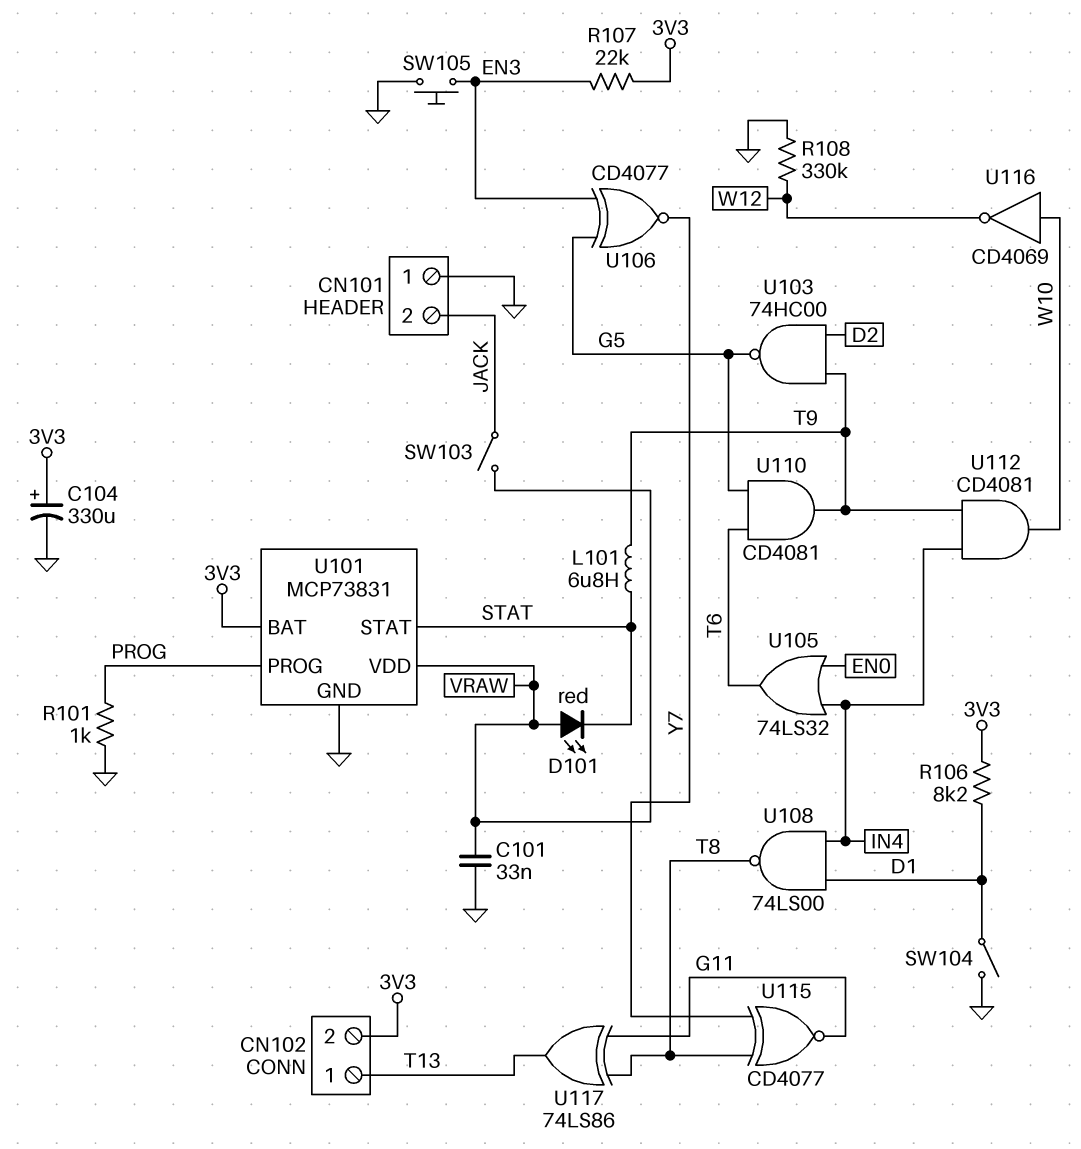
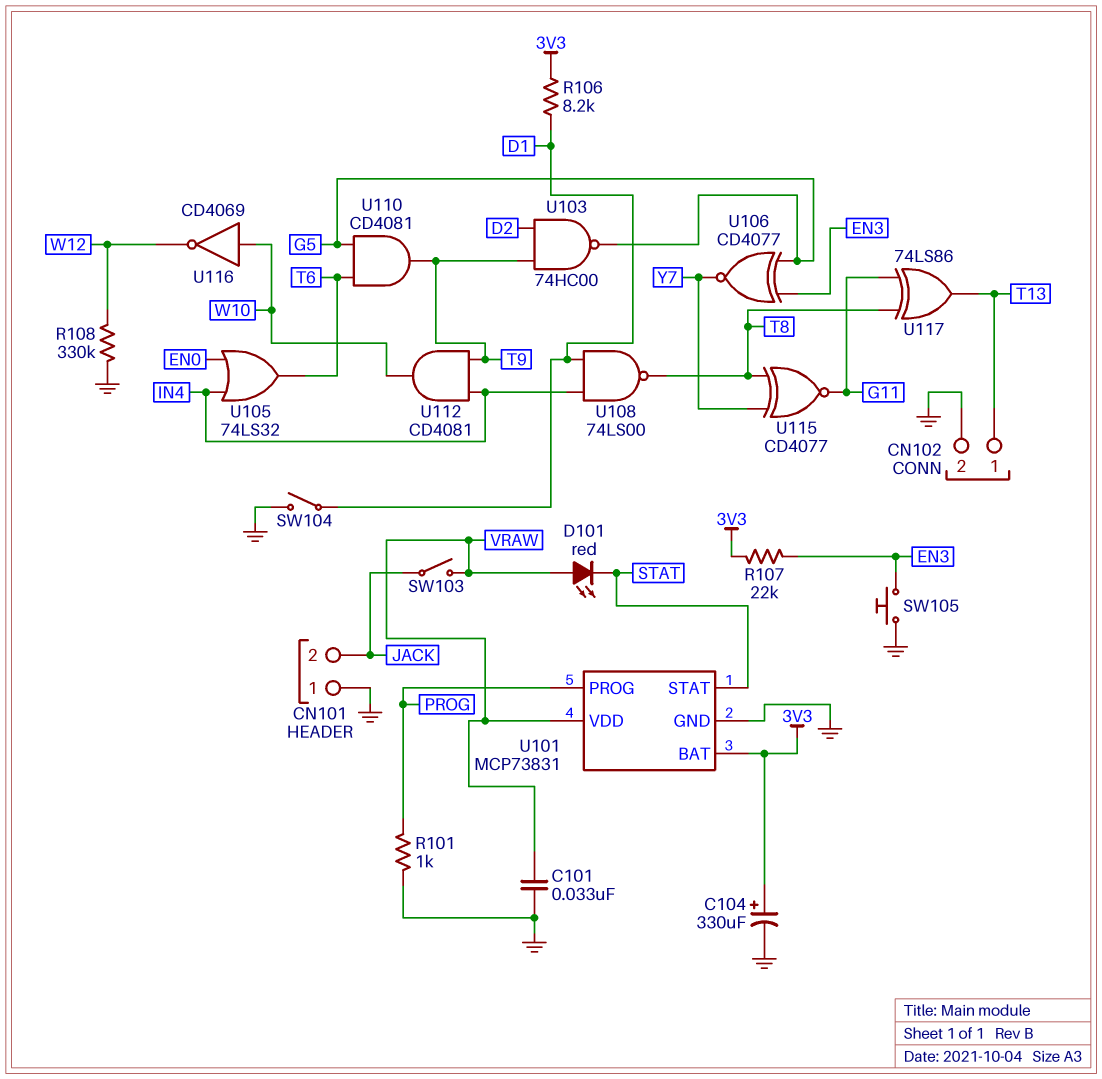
CN102 pin 2: 3V3 -> GND
L101: 6.8uH (STAT, T9) -> none

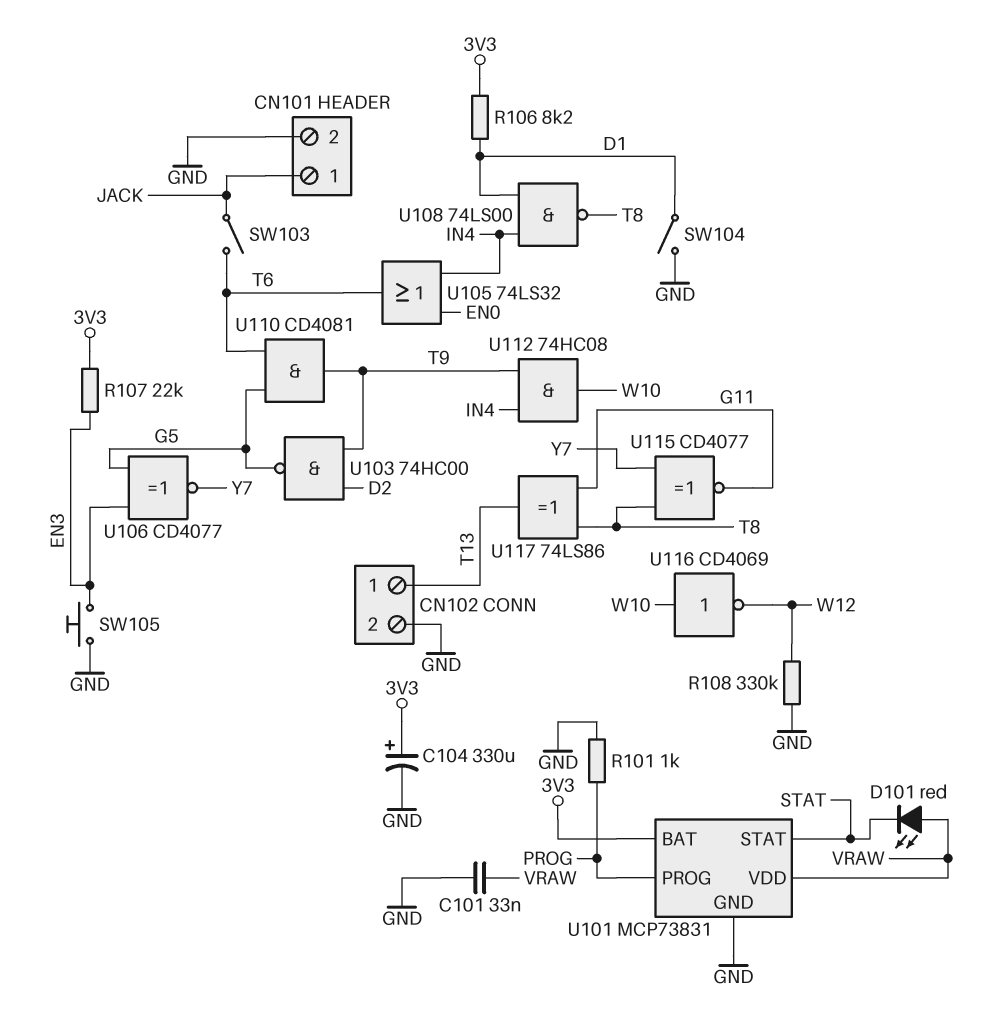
CN101 pin 1: GND -> JACK
CN101 pin 2: JACK -> GND
SW103: switch (JACK, VRAW) -> switch (JACK, T6)
U112: AND CD4081 (in IN4, in T9, out W10) -> AND 74HC08 (in IN4, in T9, out W10)

